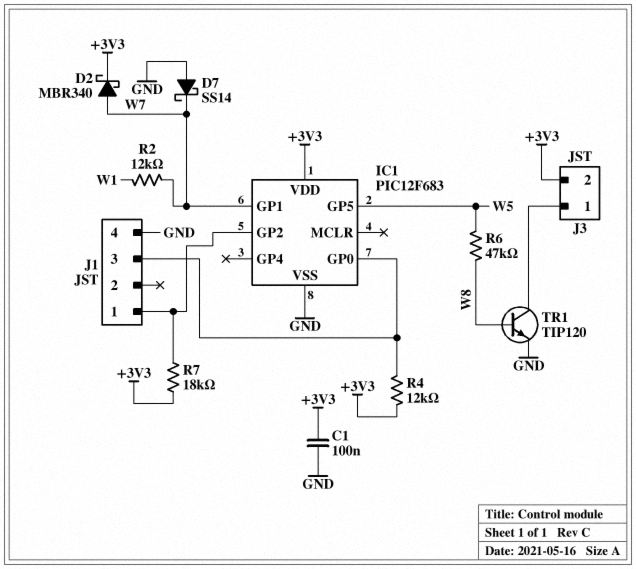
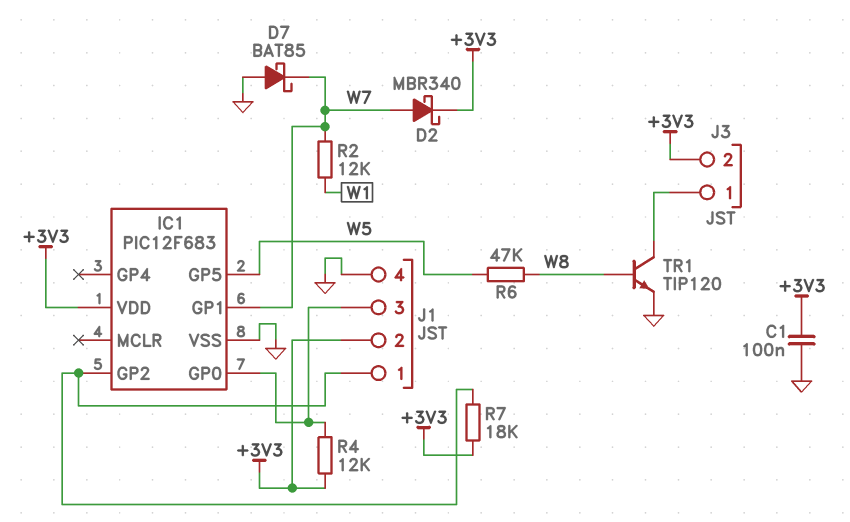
D7: schottky SS14 (A GND, K W7) -> schottky BAT85 (A GND, K W7)
J1 pin 2: none -> +3V3

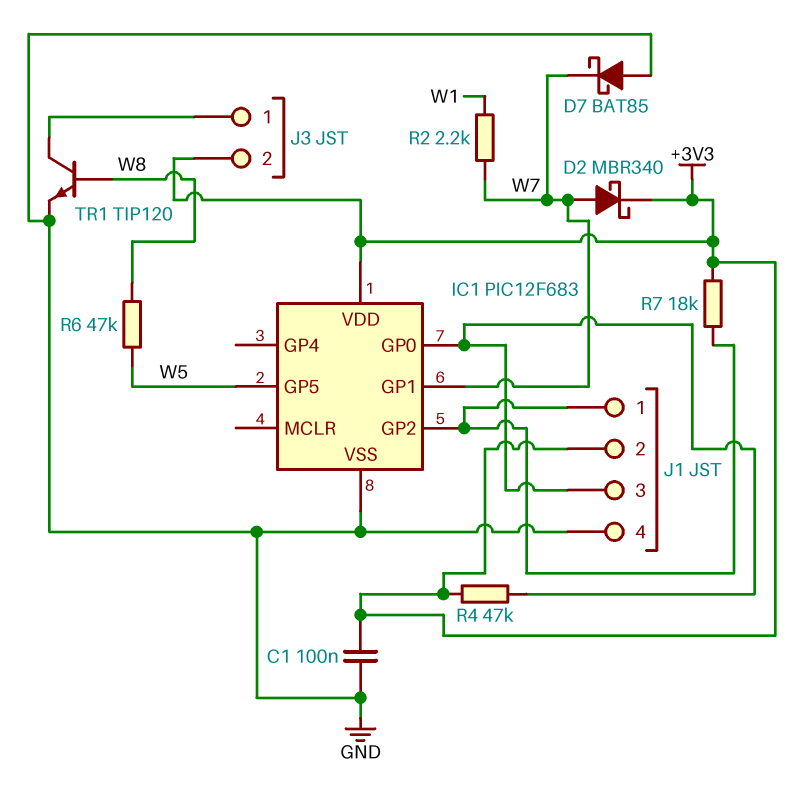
R2: 12k (W1, W7) -> 2.2k (W1, W7)
R4: 12k (+3V3, IC1/GP0) -> 47k (+3V3, IC1/GP0)

